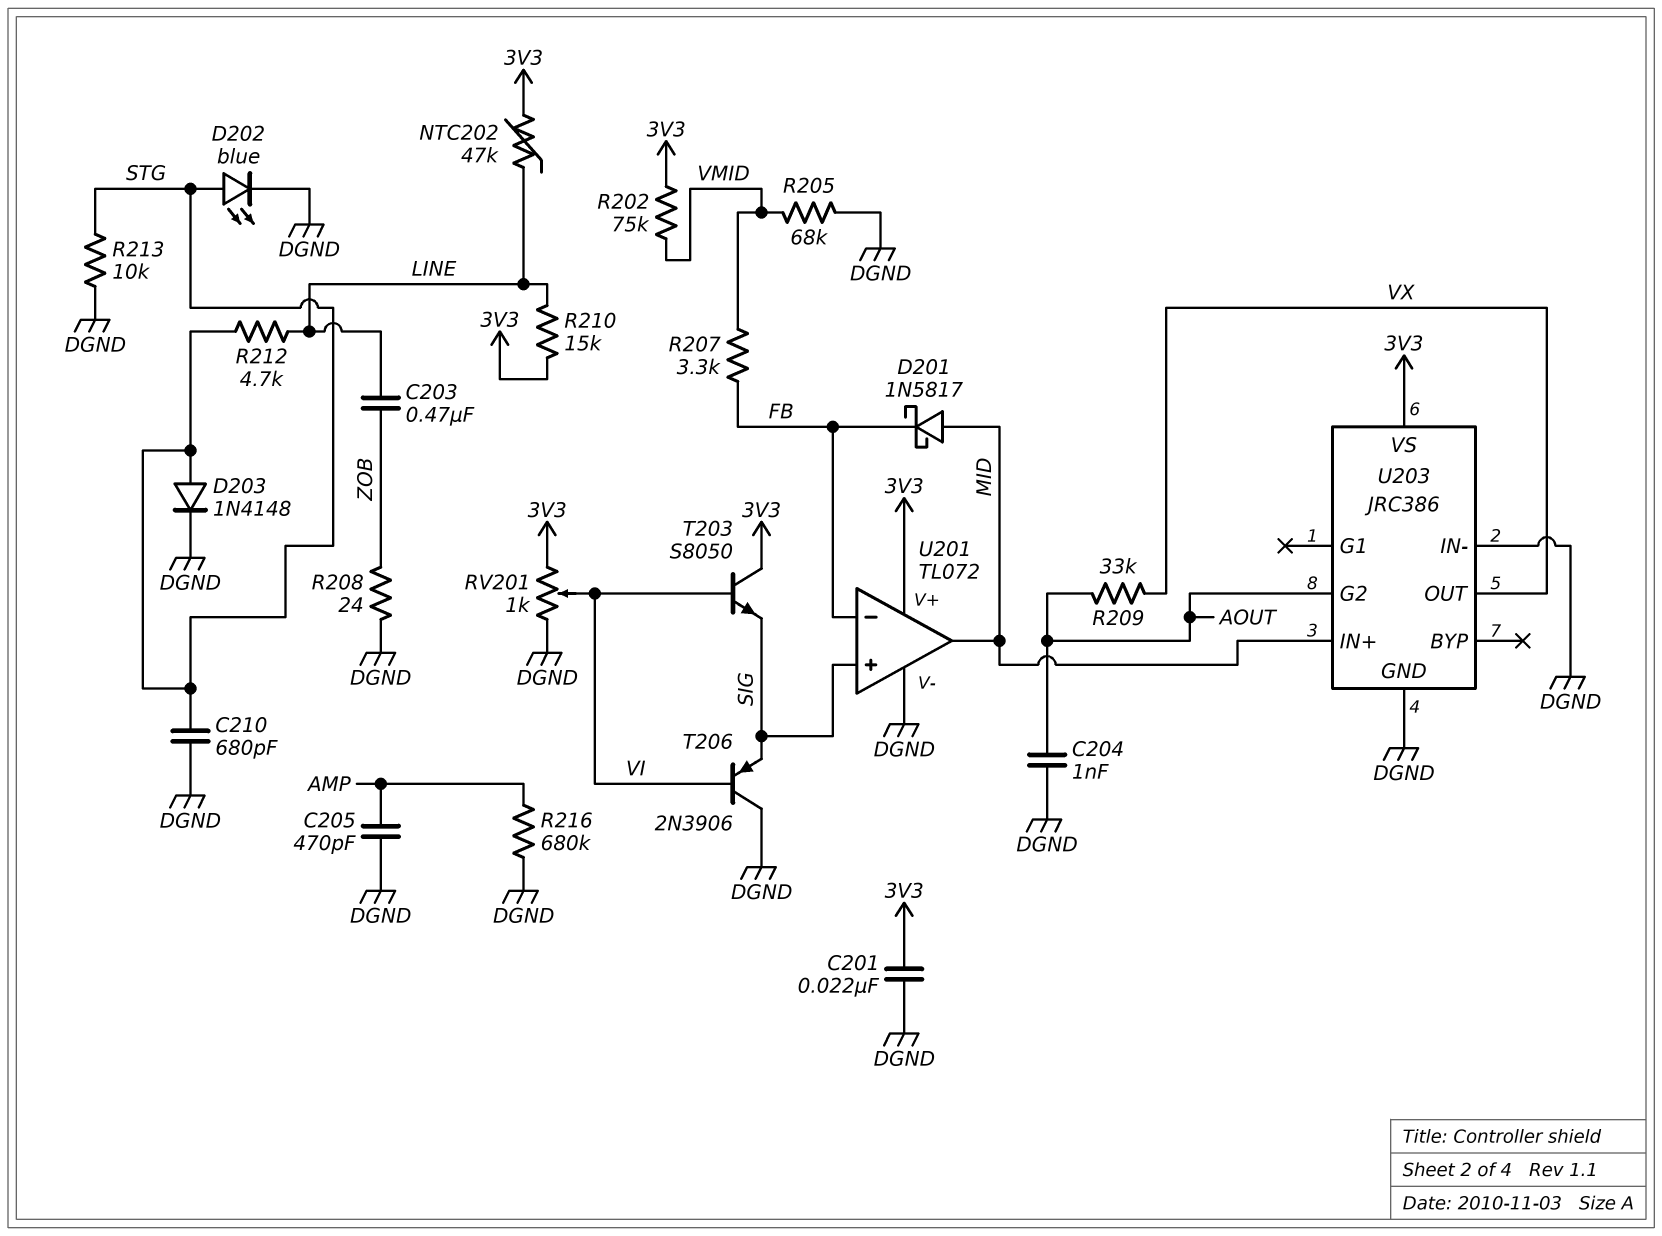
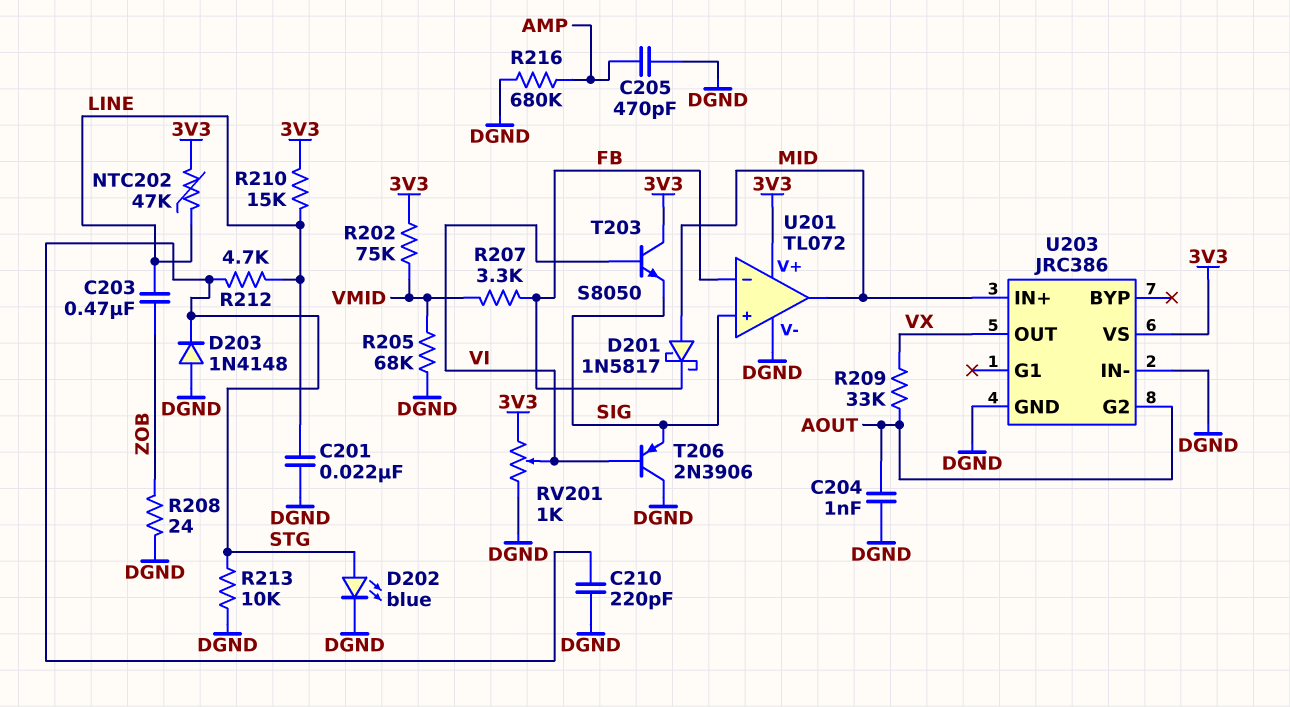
C201: 22nF (3V3, DGND) -> 22nF (DGND, LINE)
C210: 680pF (DGND, STG) -> 220pF (DGND, STG)
D203: diode 1N4148 (A STG, K DGND) -> diode 1N4148 (A DGND, K STG)

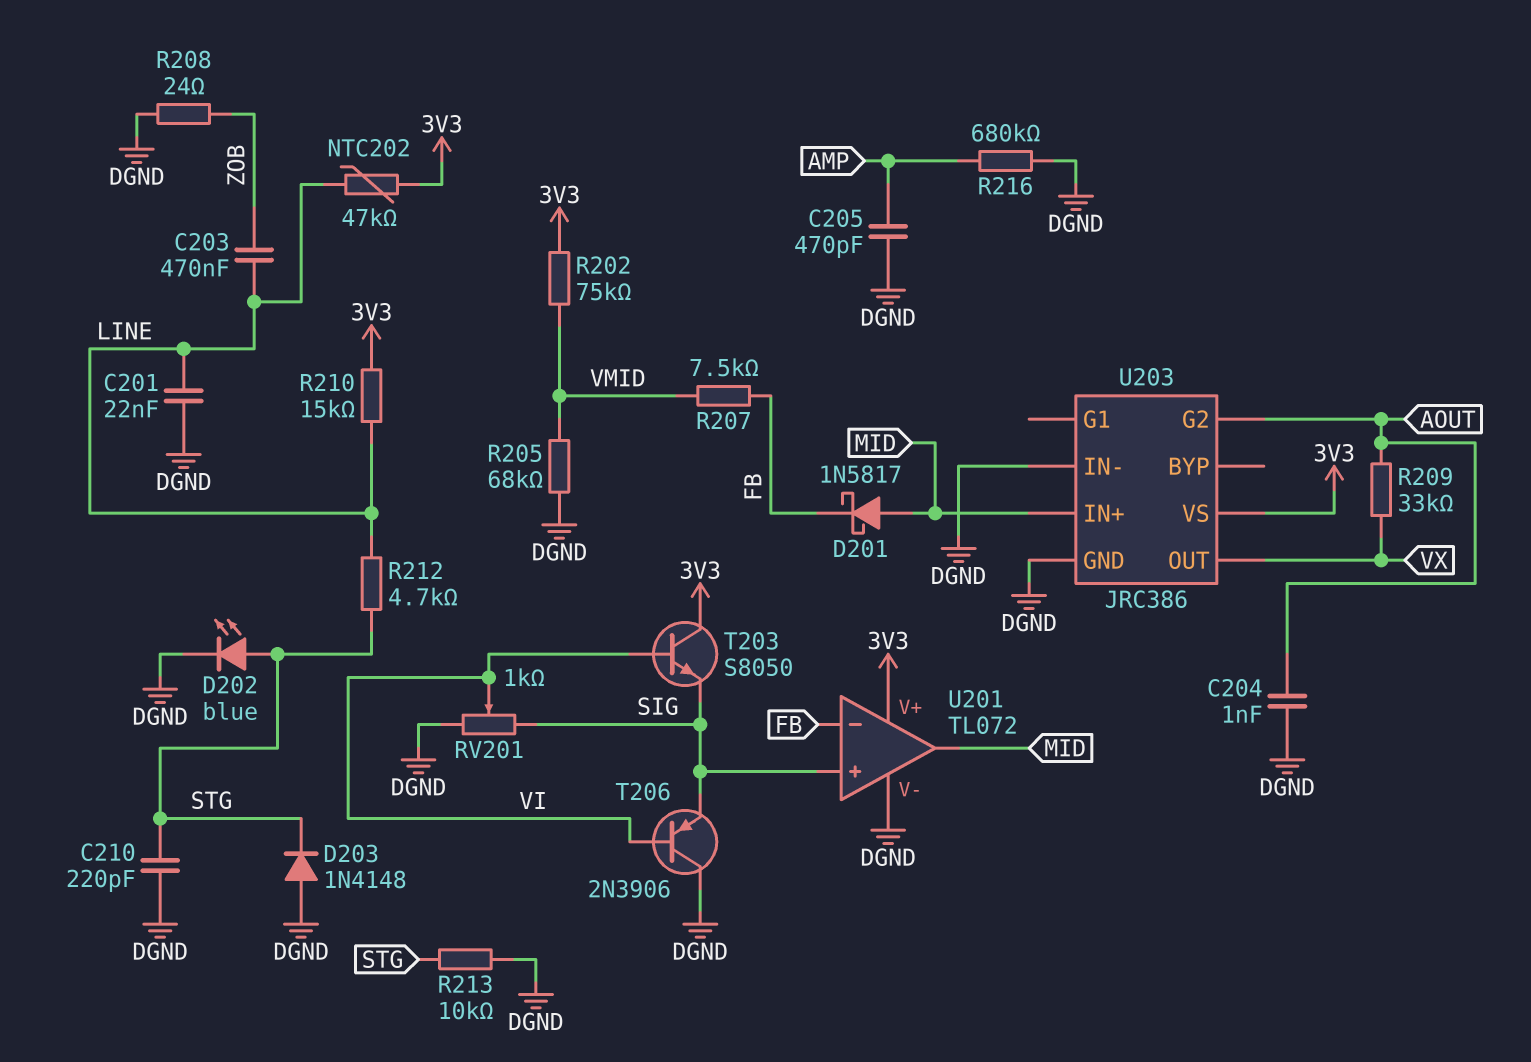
R207: 3.3k (FB, VMID) -> 7.5k (FB, VMID)
RV201: 1k (3V3, DGND, wiper VI) -> 1k (DGND, SIG, wiper VI)

